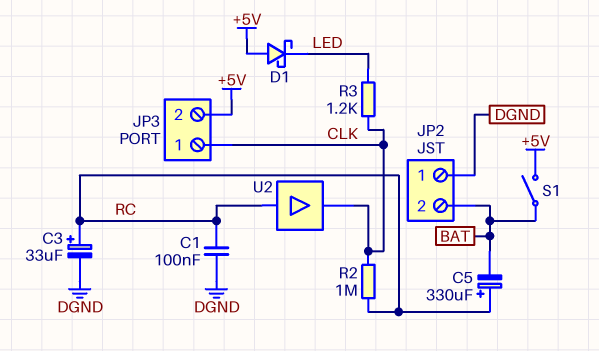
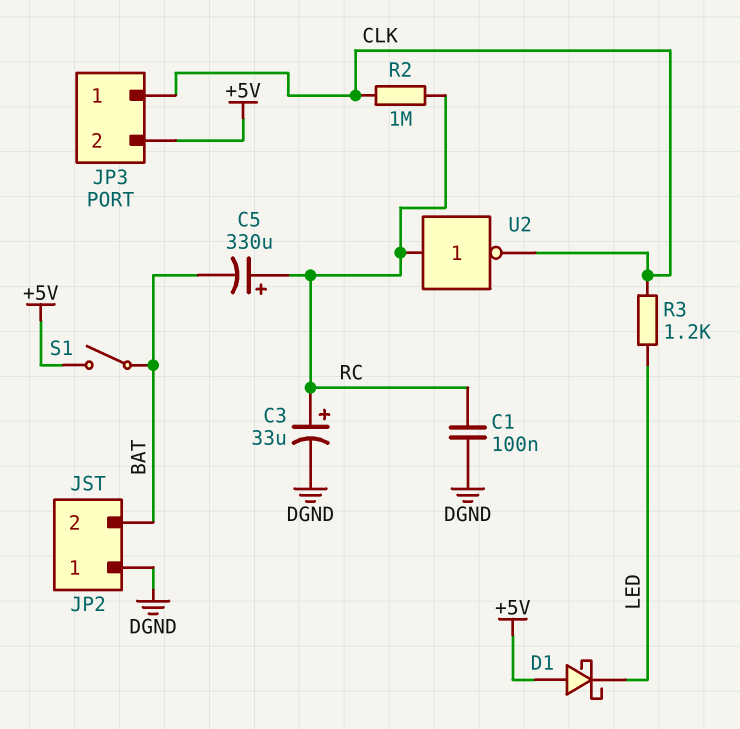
U2: buffer (in RC, out CLK) -> NOT (in RC, out CLK)

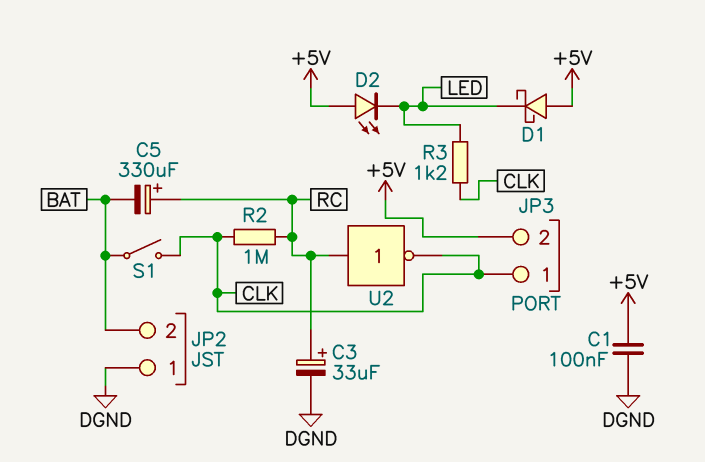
C1: 100nF (DGND, RC) -> 100nF (+5V, DGND)
D2: none -> LED (A +5V, K LED)
S1: switch (+5V, BAT) -> switch (BAT, CLK)

